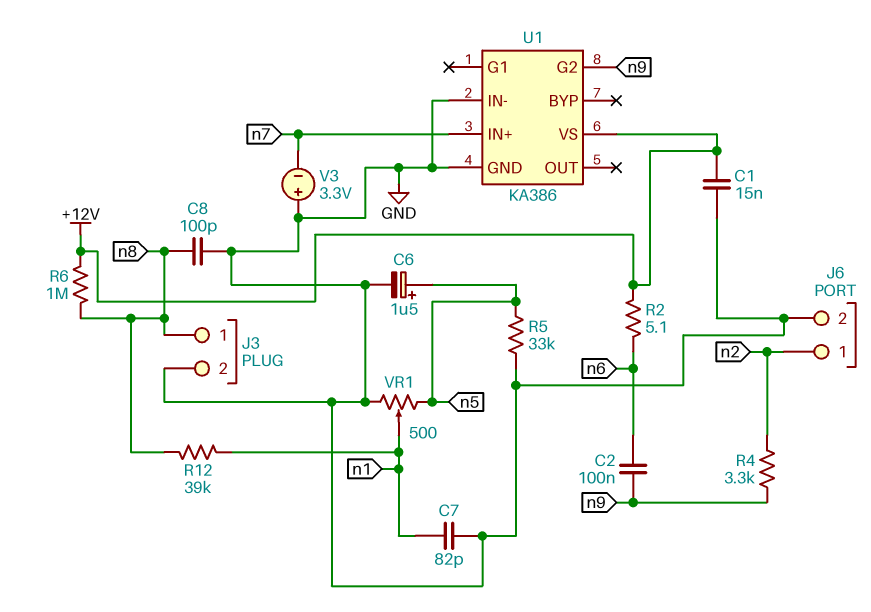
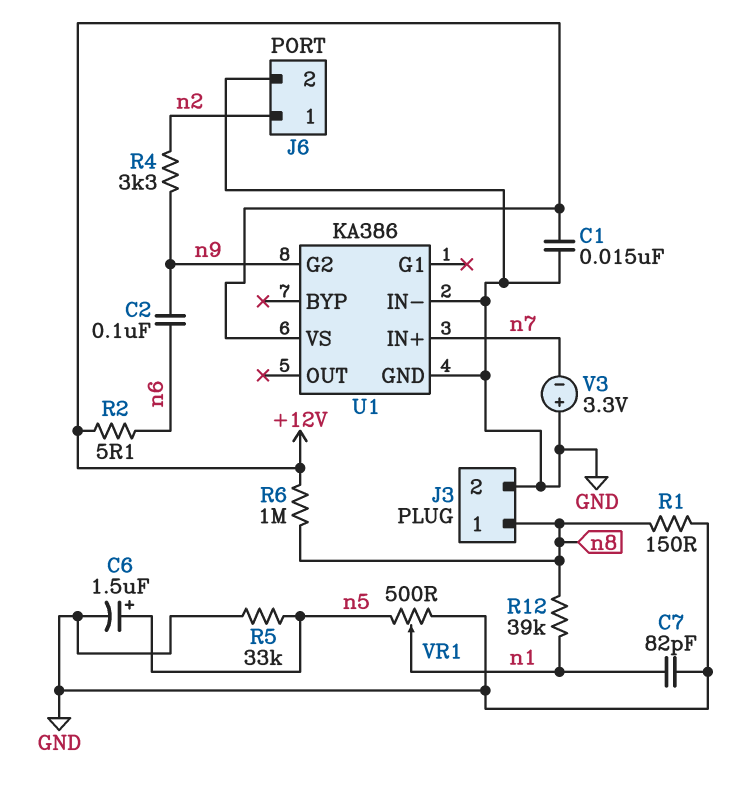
C8: 100pF (GND, n8) -> none
R1: none -> 150 (GND, n8)

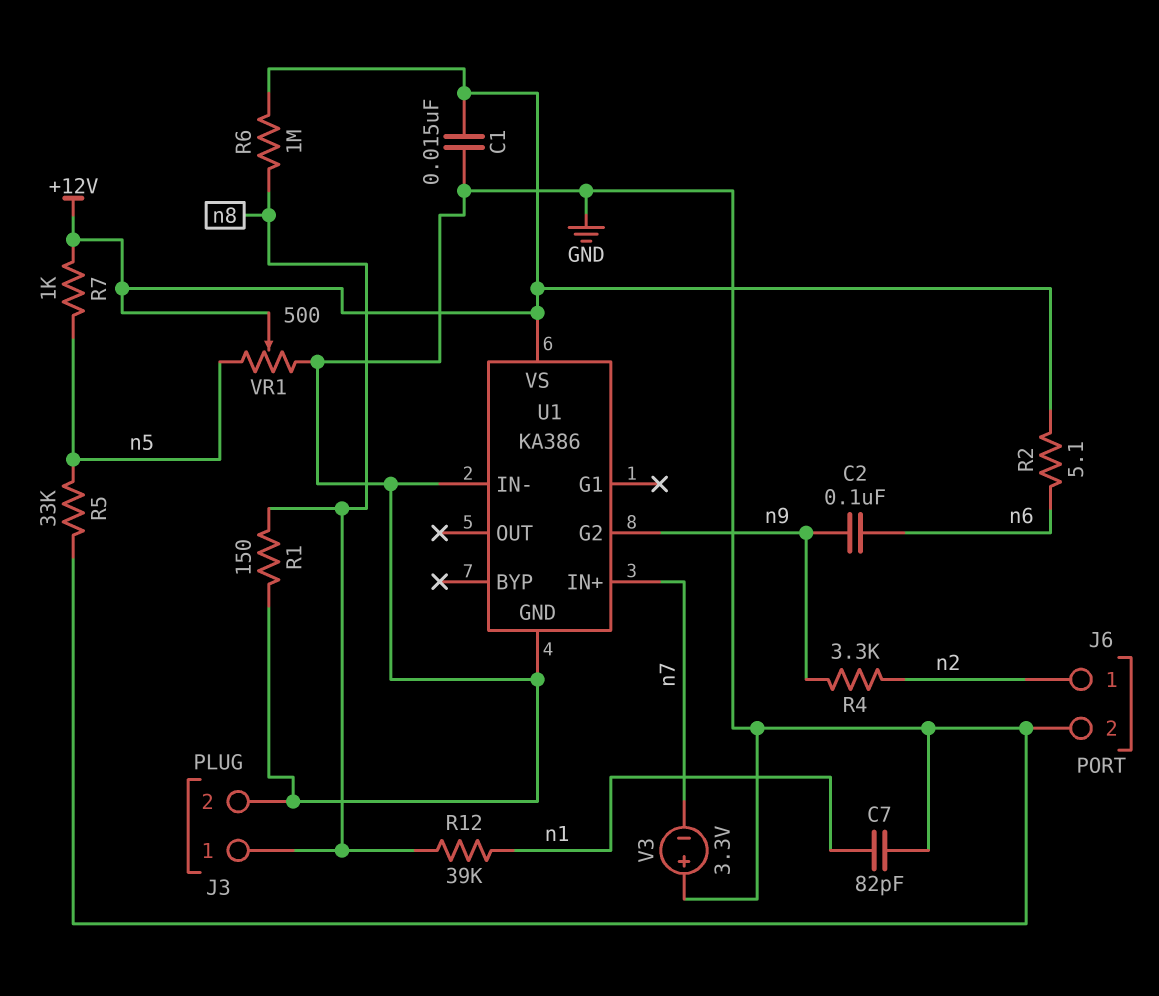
C6: 1.5uF (plus n5, minus GND) -> none
R7: none -> 1k (+12V, n5)
VR1: 500 (GND, n5, wiper n1) -> 500 (GND, n5, wiper +12V)

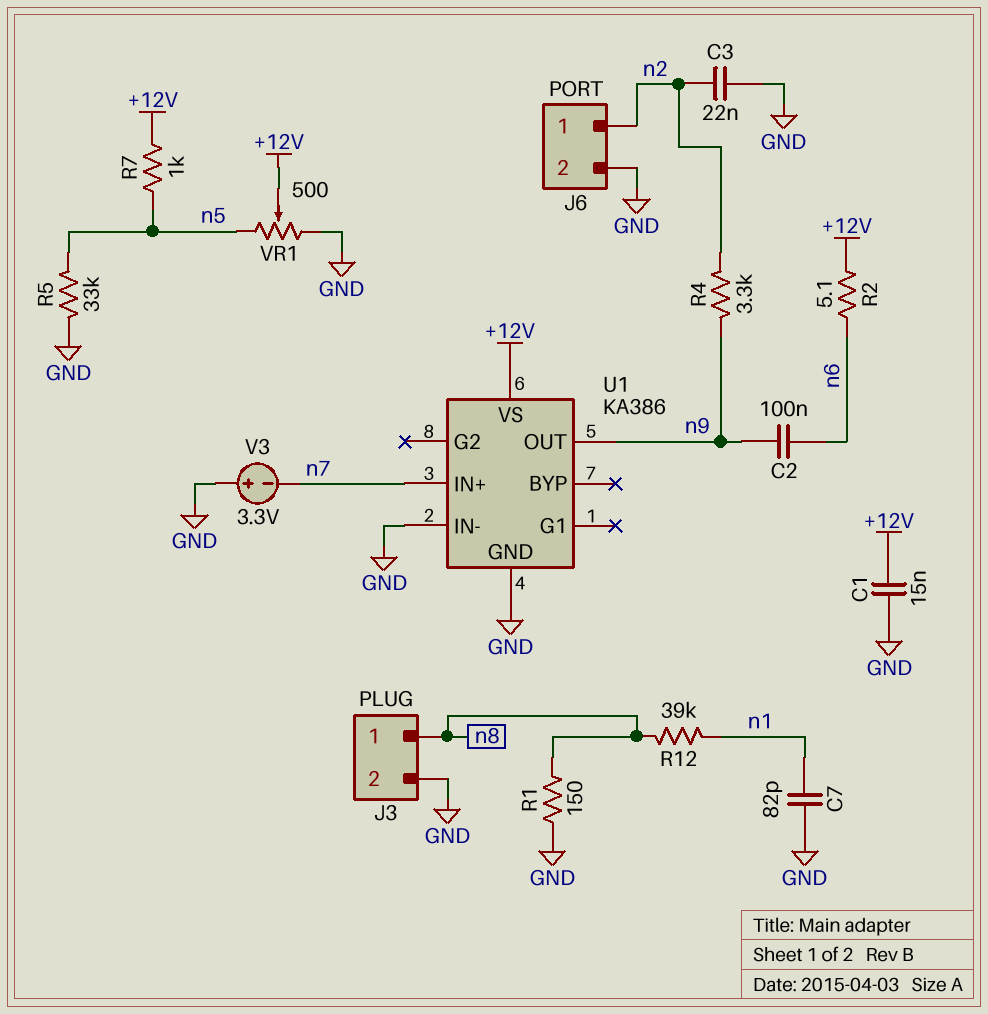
C3: none -> 22nF (GND, n2)
R6: 1M (+12V, n8) -> none
U1 pin G2: n9 -> none
U1 pin OUT: none -> n9

